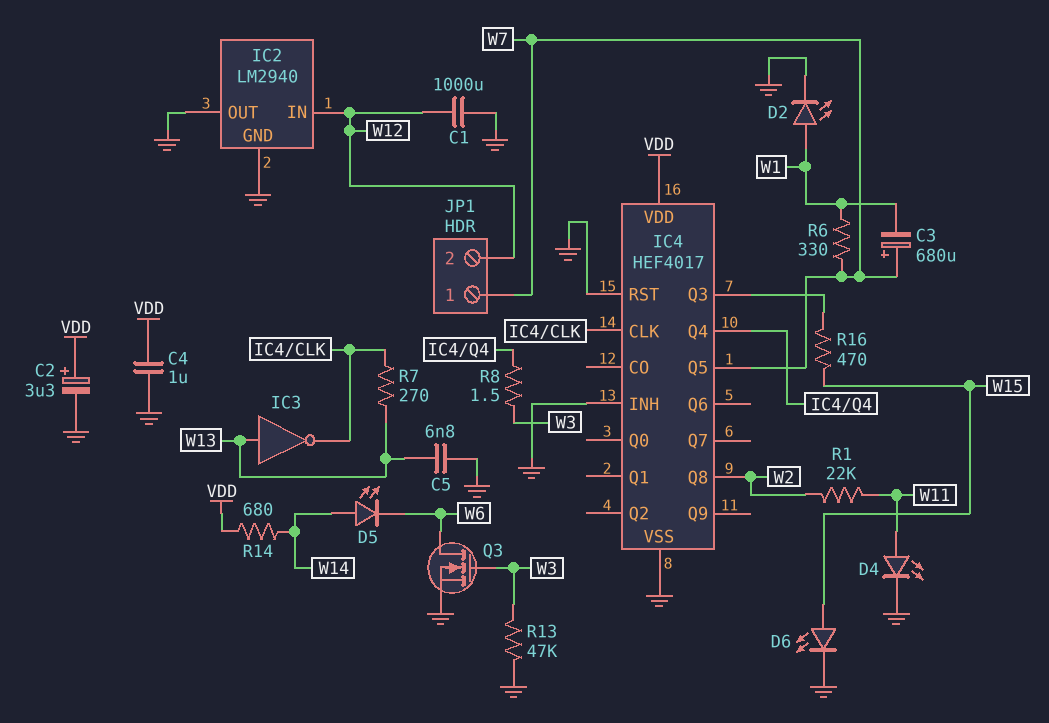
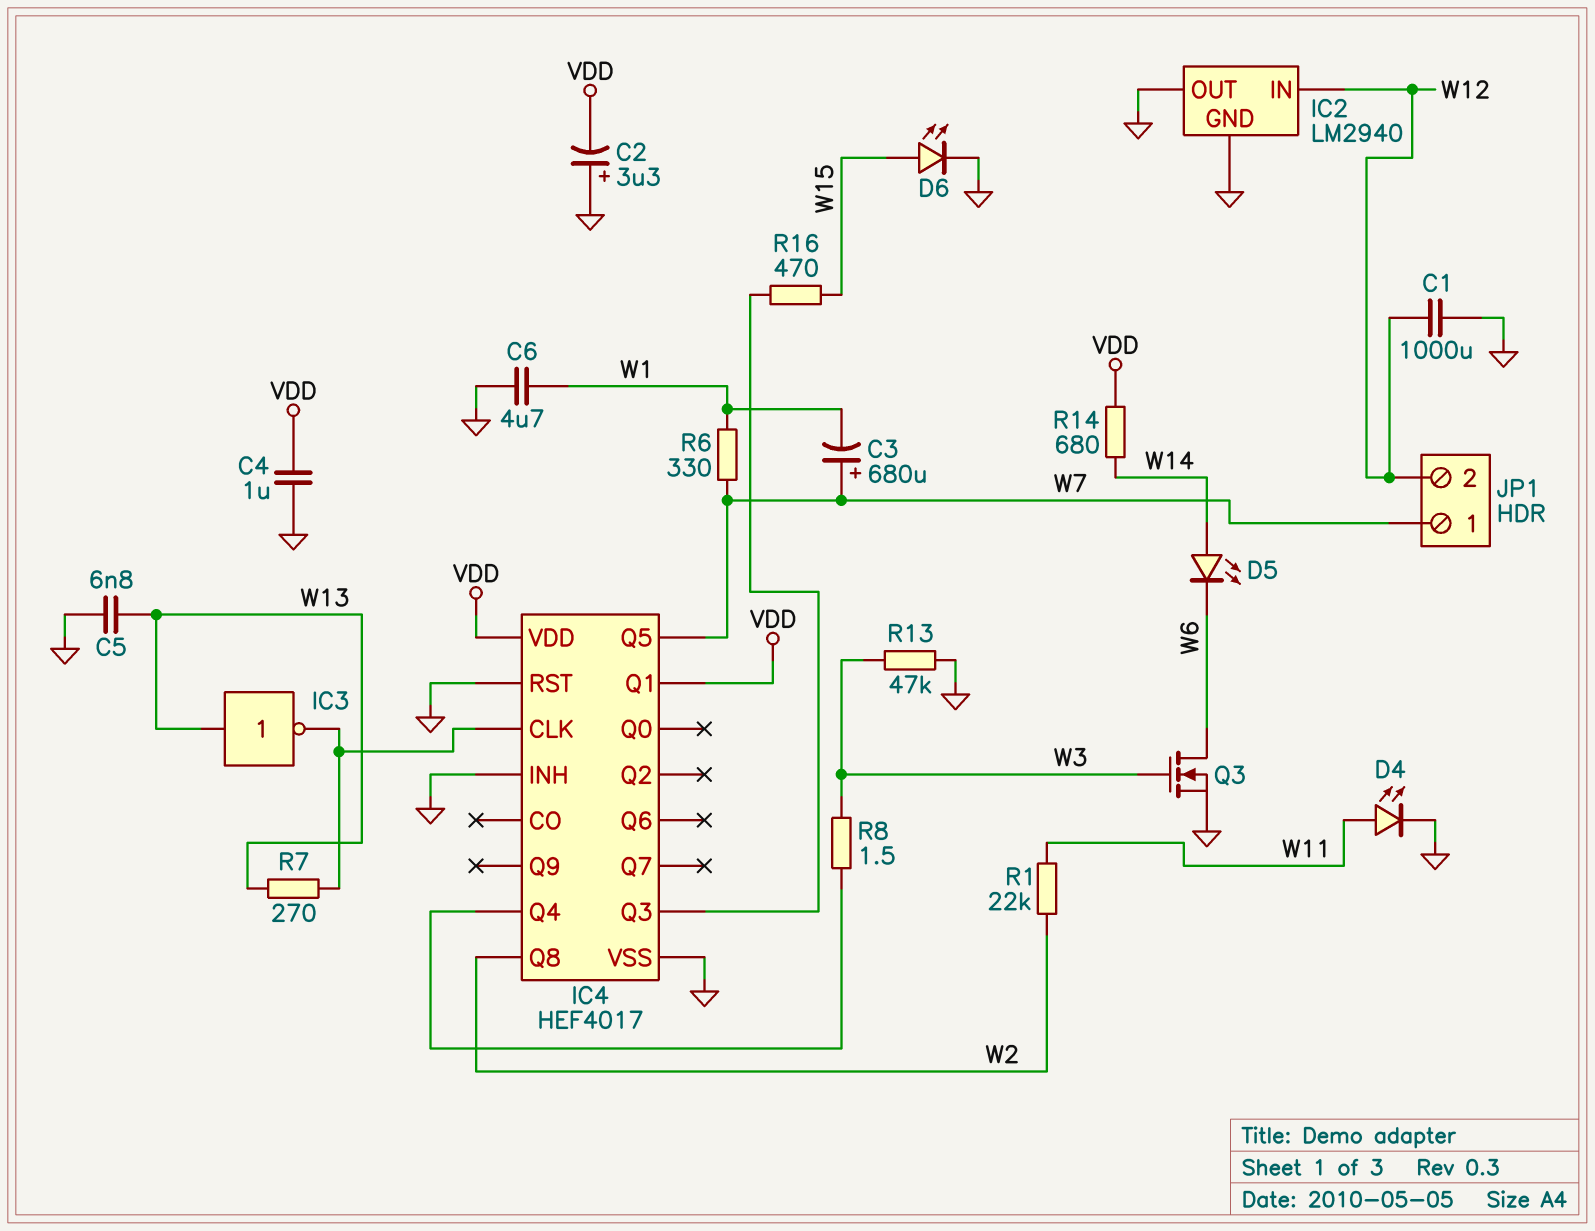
C2: 3.3uF (plus VDD, minus GND) -> 3.3uF (plus GND, minus VDD)
C6: none -> 4.7uF (GND, W1)
D2: LED (A W1, K GND) -> none
IC4 pin Q1: none -> VDD

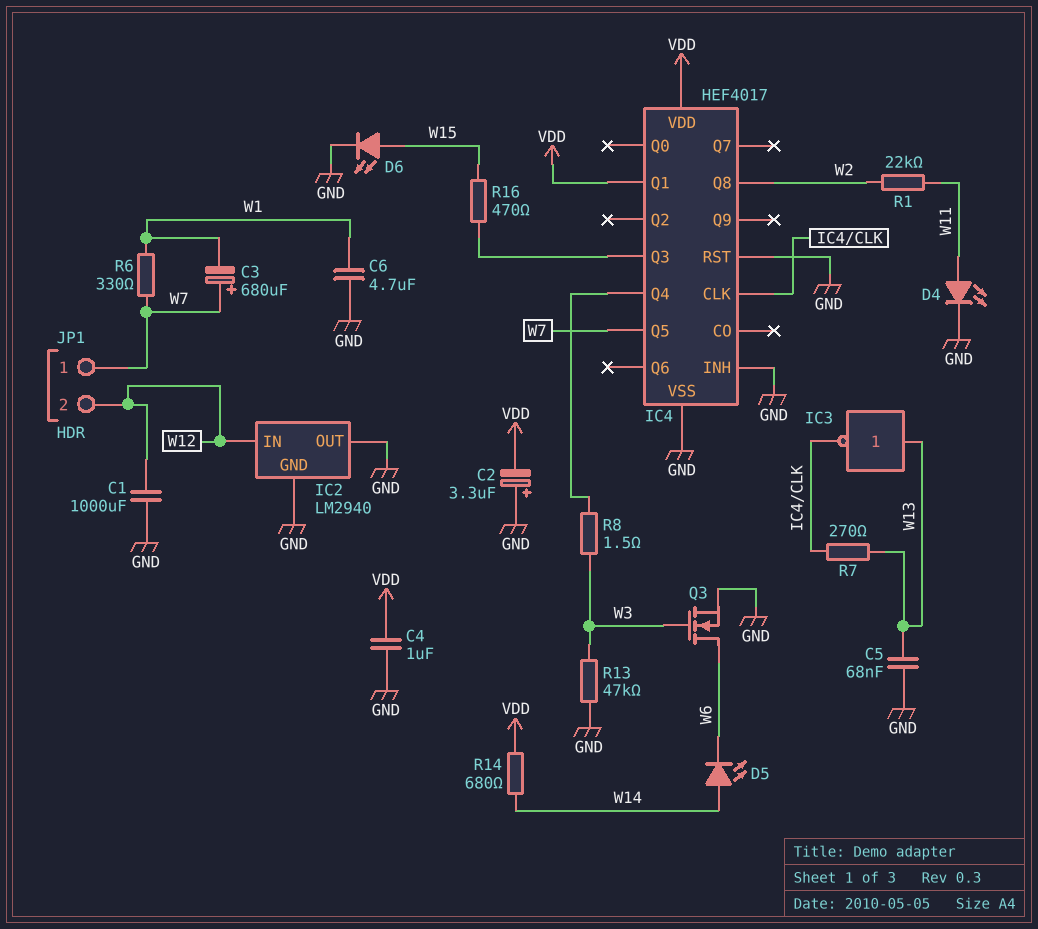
C5: 6.8nF (GND, W13) -> 68nF (GND, W13)

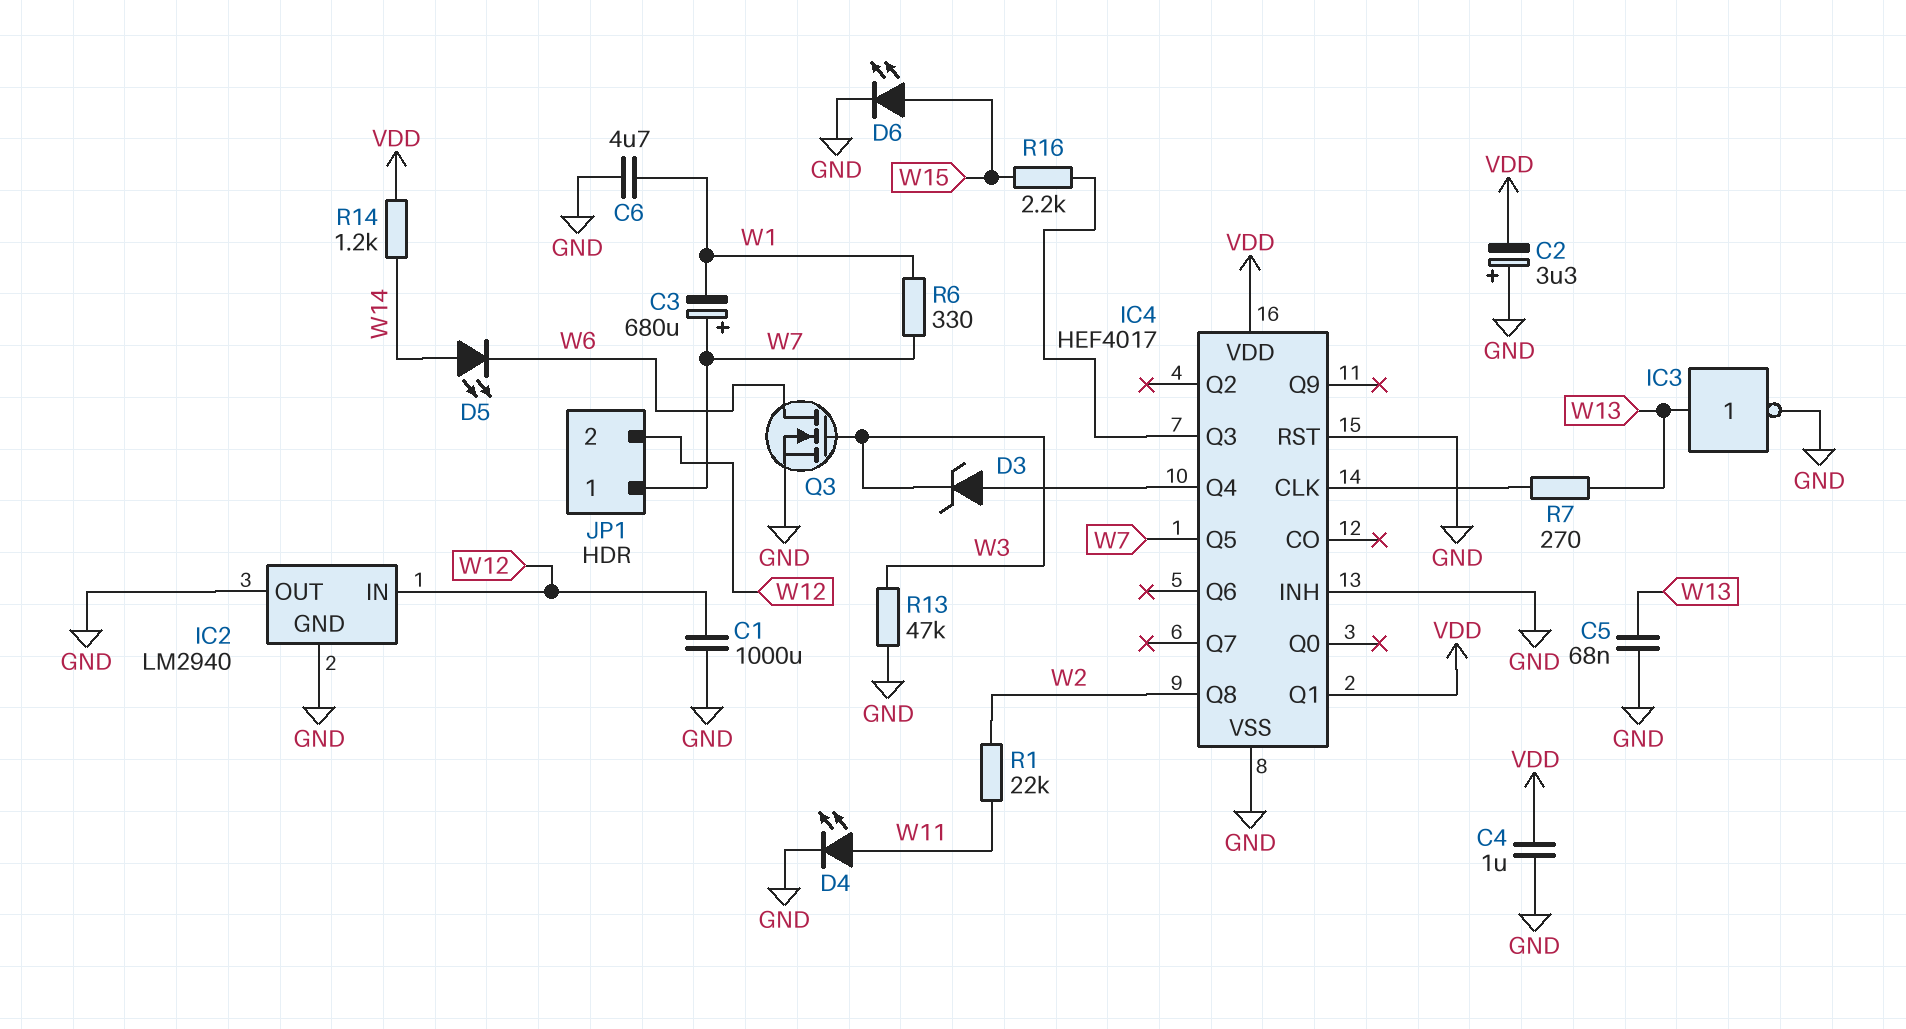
D3: none -> zener (A IC4/Q4, K W3)
IC3: NOT (in W13, out IC4/CLK) -> NOT (in W13, out GND)
R8: 1.5 (IC4/Q4, W3) -> none
R14: 680 (VDD, W14) -> 1.2k (VDD, W14)
R16: 470 (IC4/Q3, W15) -> 2.2k (IC4/Q3, W15)

